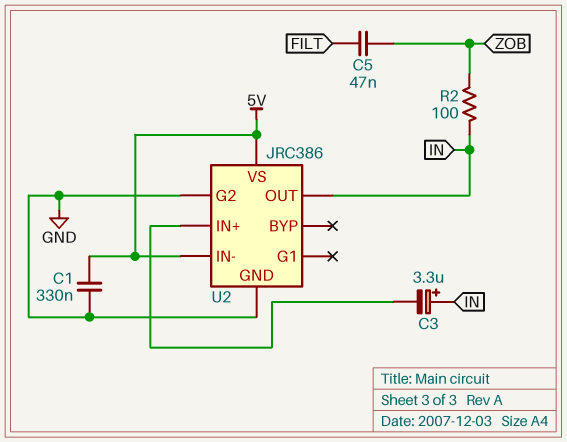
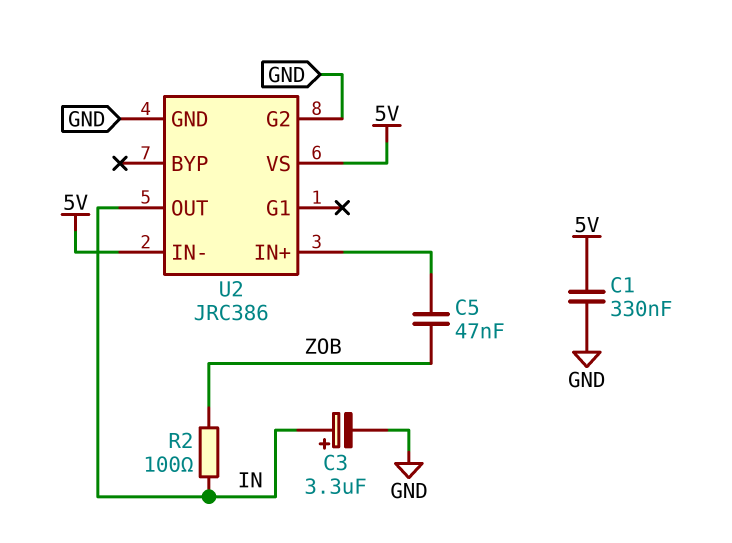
C3: 3.3uF (plus IN, minus U2/IN+) -> 3.3uF (plus IN, minus GND)
C5: 47nF (FILT, ZOB) -> 47nF (U2/IN+, ZOB)

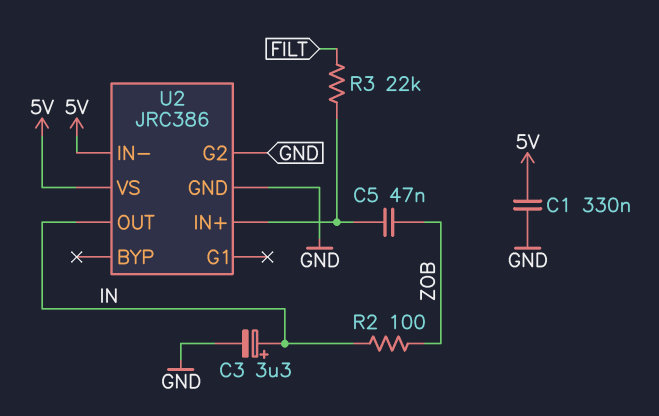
R3: none -> 22k (FILT, U2/IN+)

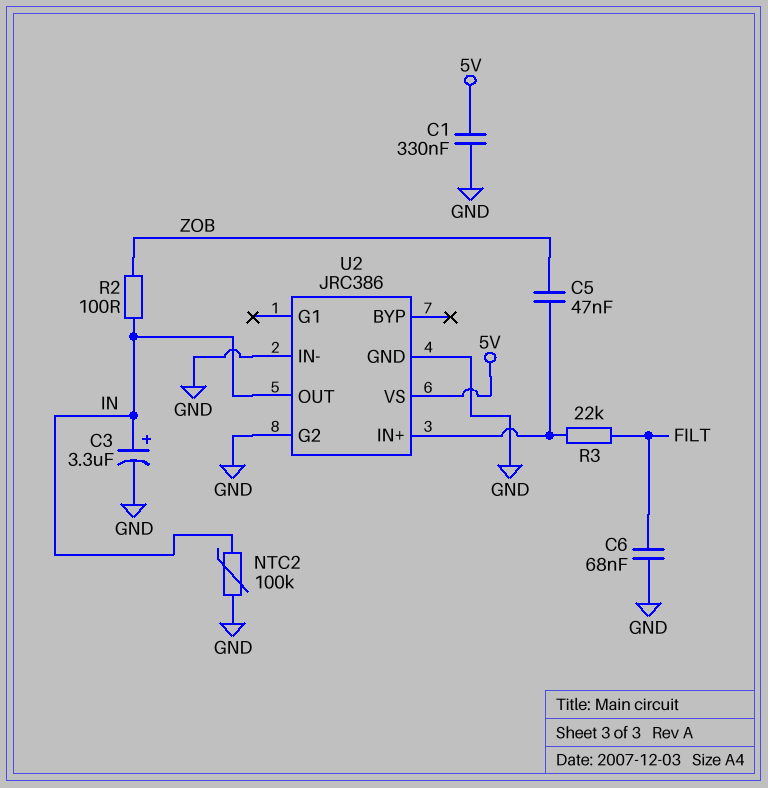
C6: none -> 68nF (FILT, GND)
NTC2: none -> 100k (GND, IN)
U2 pin IN-: 5V -> GND

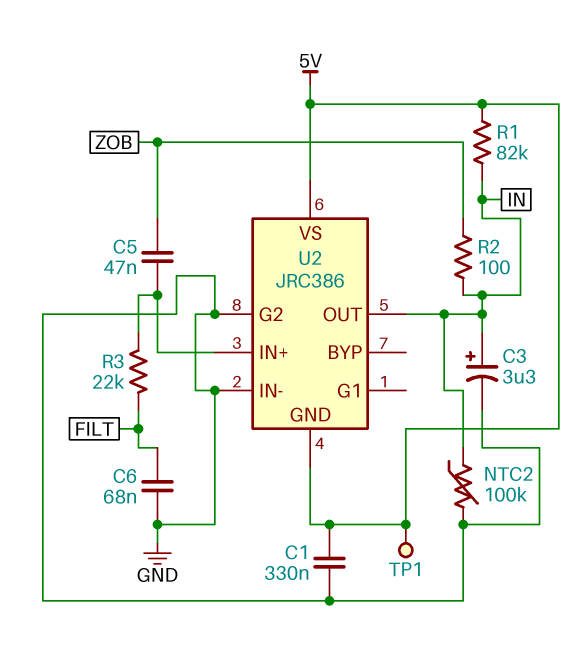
R1: none -> 82k (5V, IN)
TP1: none -> test point (5V)
U2 pin GND: GND -> 5V

